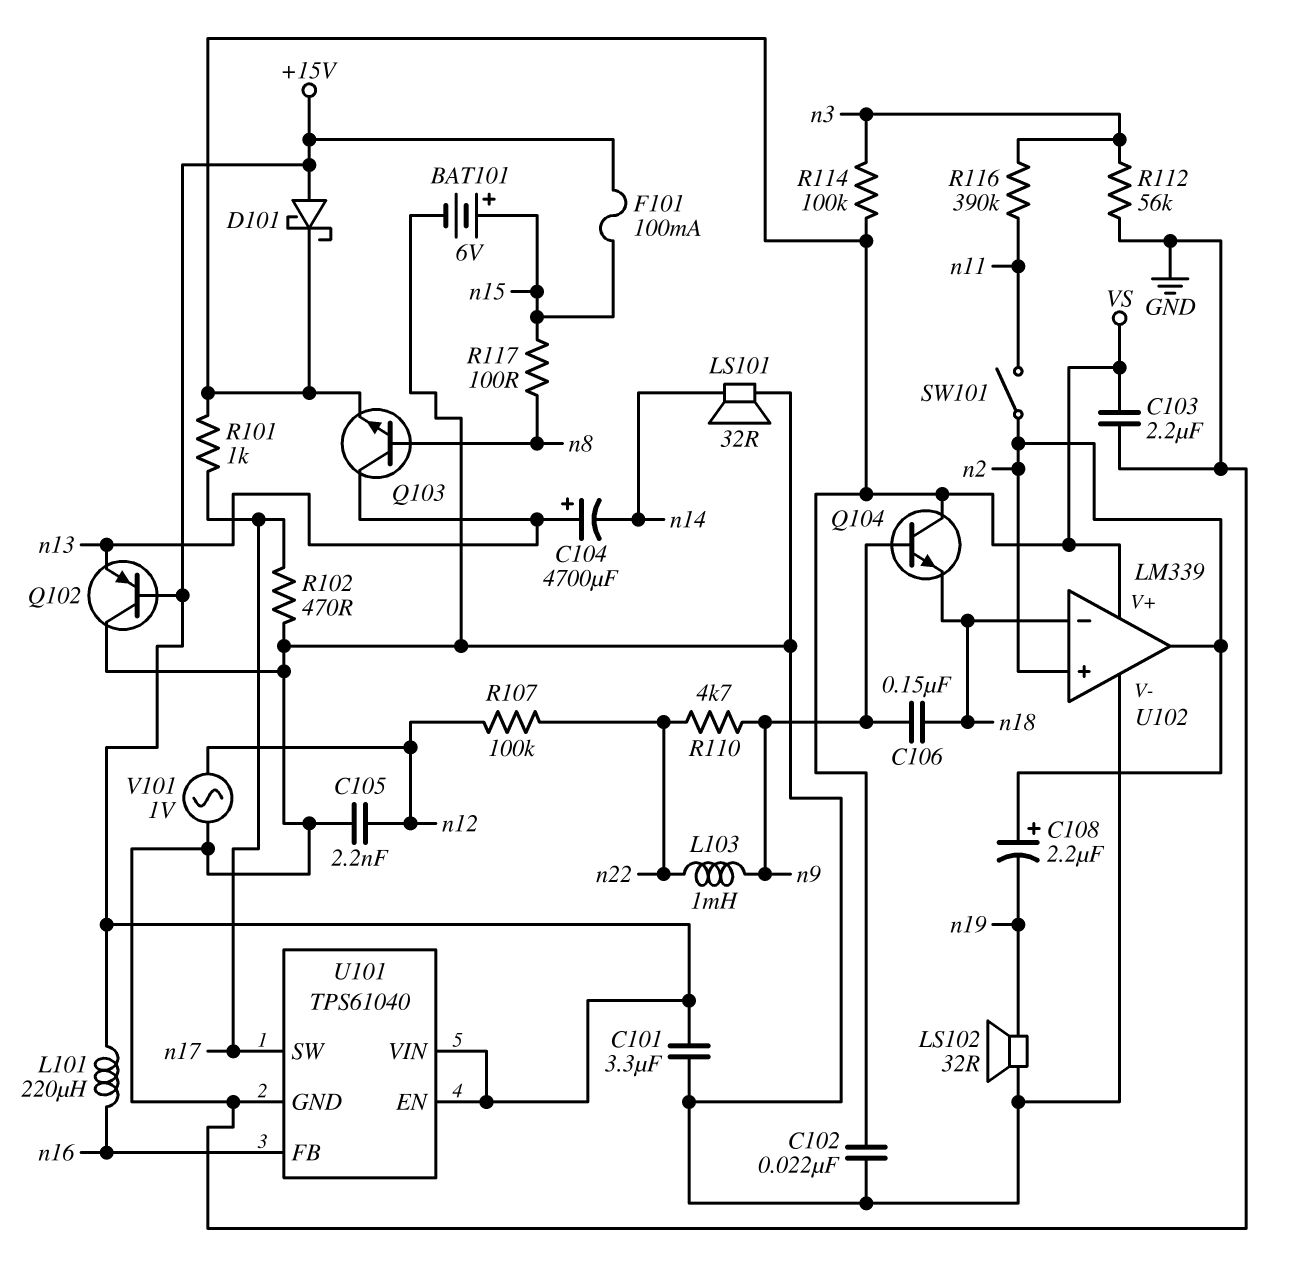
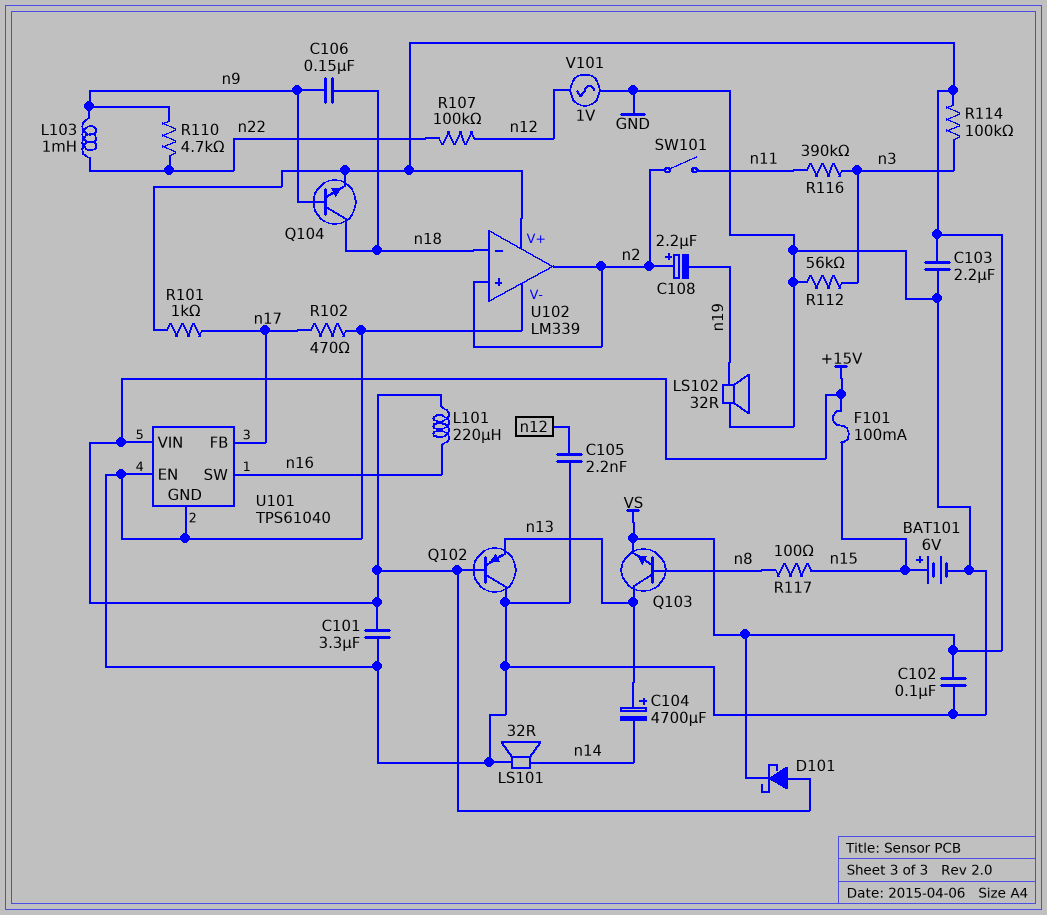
C102: 22nF (GND, VS) -> 100nF (GND, VS)
Q104: NPN (B n9, C VS, E n18) -> NPN (B n9, C n18, E VS)
U101 pin EN: +15V -> GND
U101 pin FB: n16 -> n17
U101 pin SW: n17 -> n16

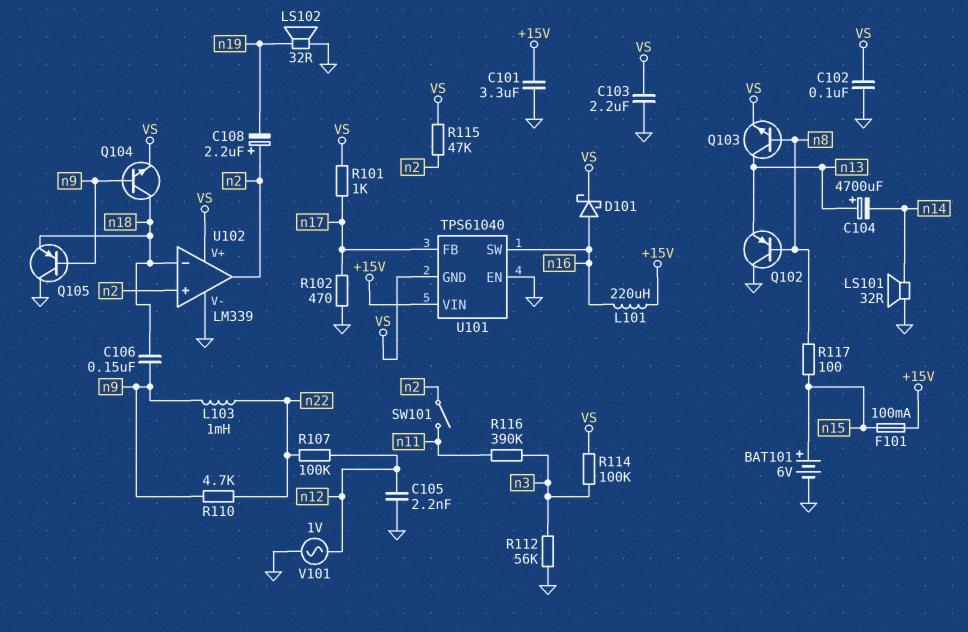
D101: schottky (A +15V, K VS) -> schottky (A n16, K VS)
Q102: PNP (B +15V, C GND, E n13) -> PNP (B n8, C GND, E n13)
Q105: none -> PNP (B n9, C GND, E n18)
R115: none -> 47k (VS, n2)
U101 pin GND: GND -> VS

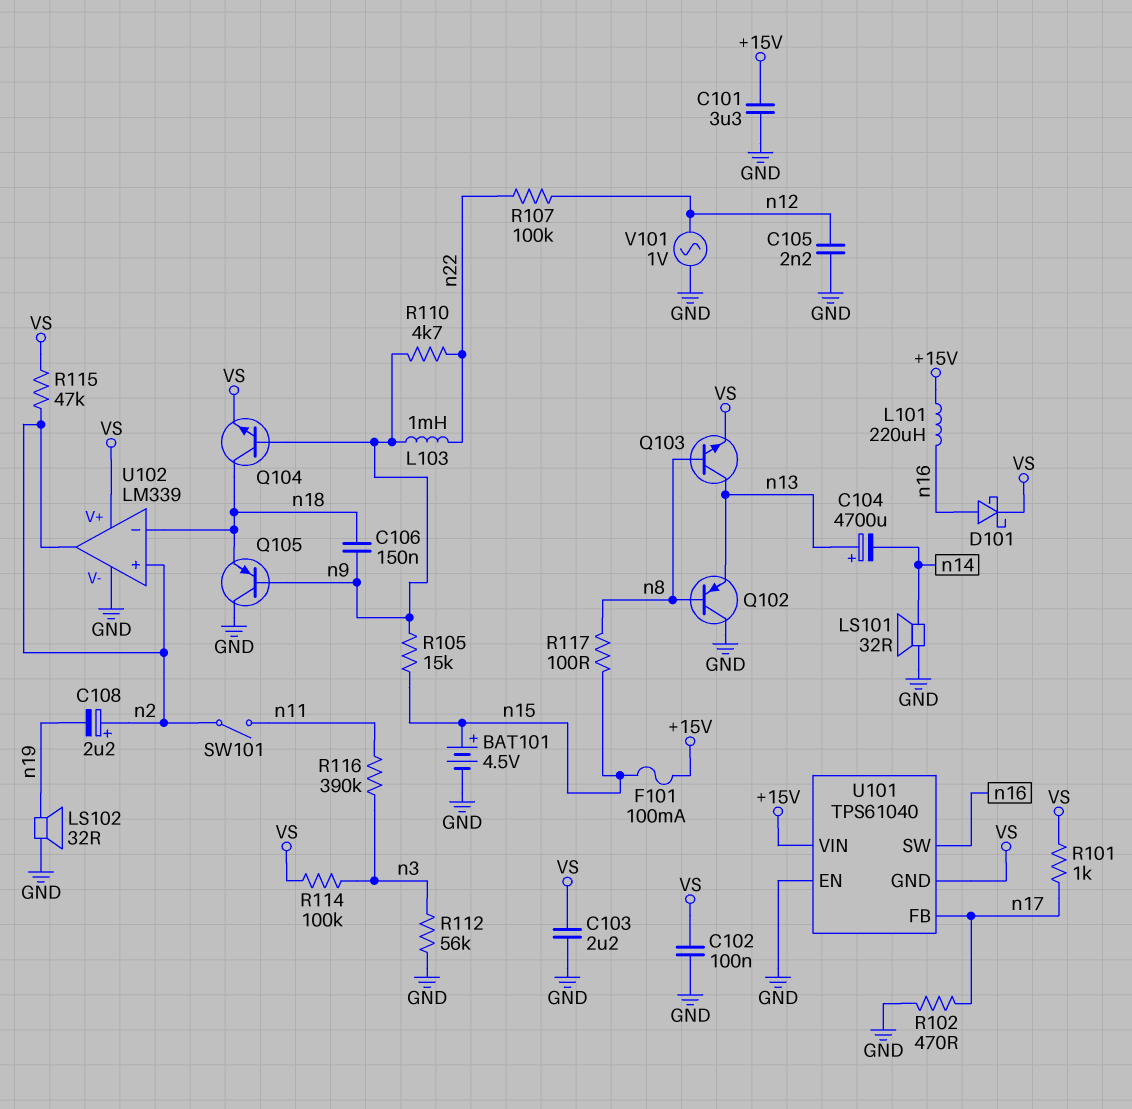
BAT101: 6V (plus n15, minus GND) -> 4.5V (plus n15, minus GND)
R105: none -> 15k (n9, n15)

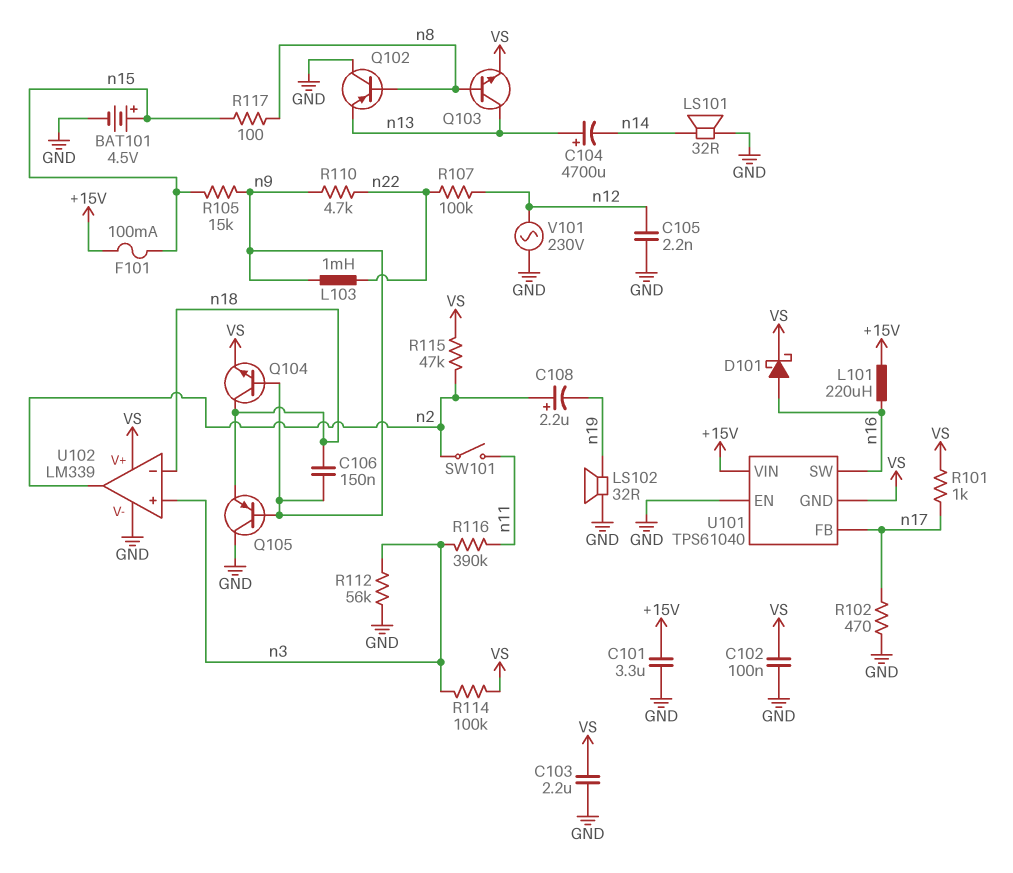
U102 pin in+: n2 -> n3
V101: AC 1V (GND, n12) -> AC 230V (GND, n12)

